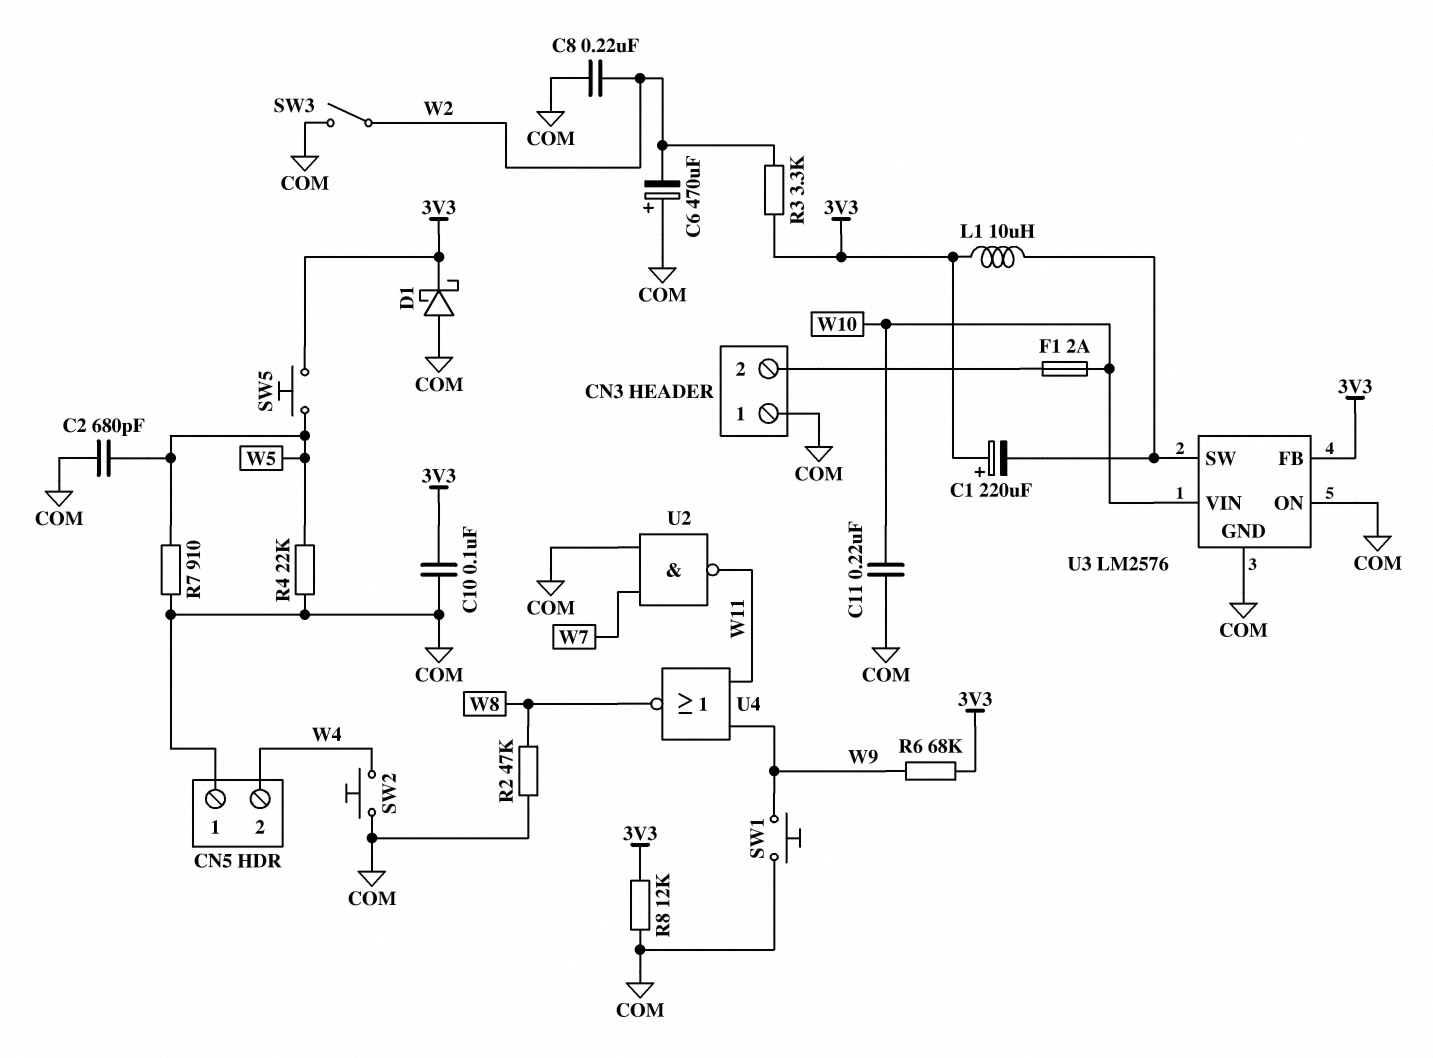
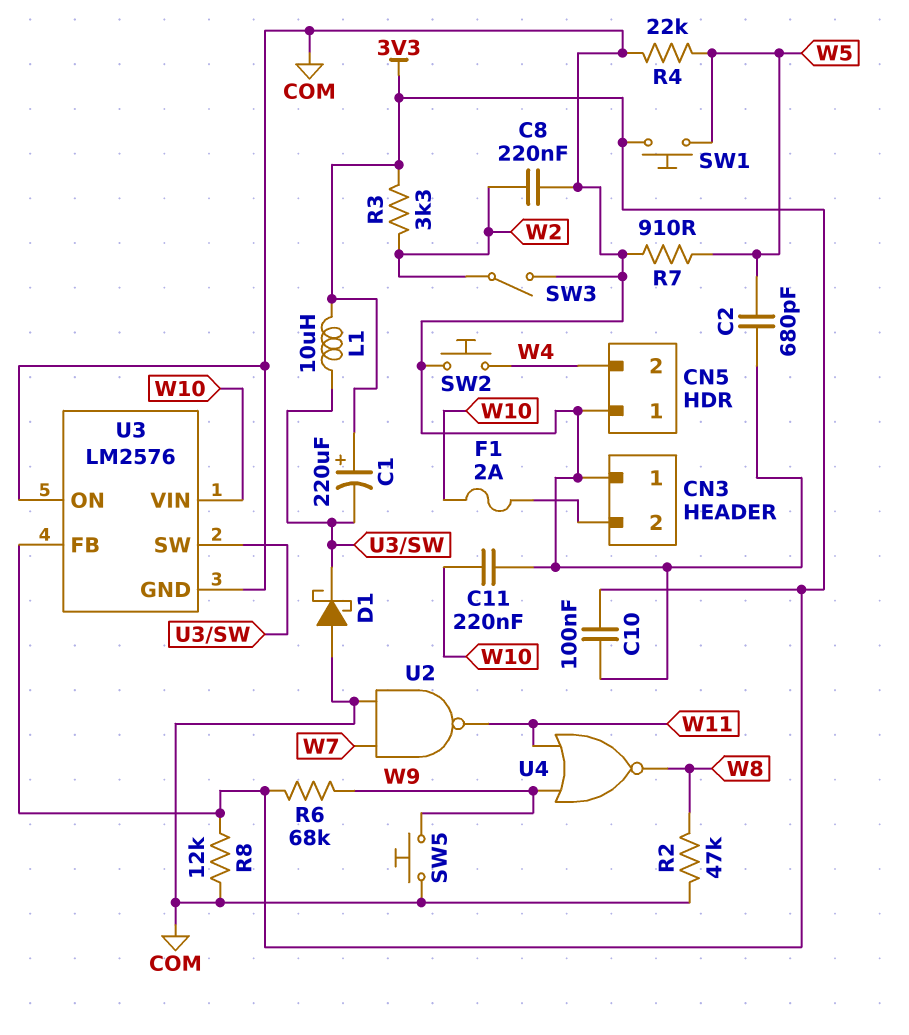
C6: 470uF (plus COM, minus W2) -> none
D1: schottky (A COM, K 3V3) -> schottky (A COM, K U3/SW)
SW1: button (COM, W9) -> button (3V3, W5)
SW5: button (3V3, W5) -> button (COM, W9)

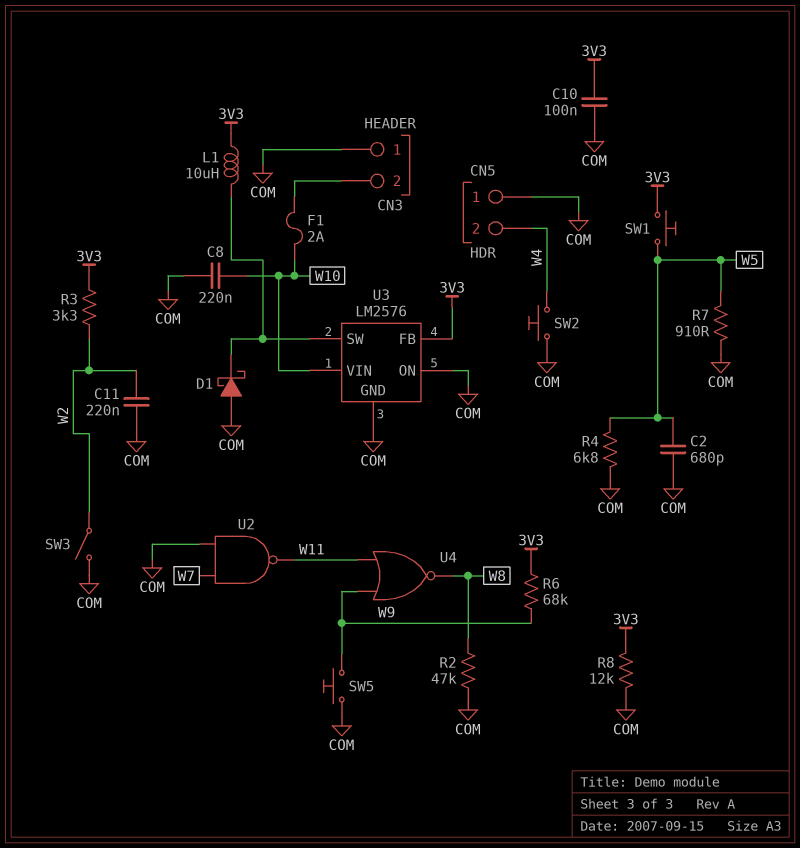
C1: 220uF (plus 3V3, minus U3/SW) -> none
C8: 220nF (COM, W2) -> 220nF (COM, W10)
C11: 220nF (COM, W10) -> 220nF (COM, W2)
R4: 22k (COM, W5) -> 6.8k (COM, W5)

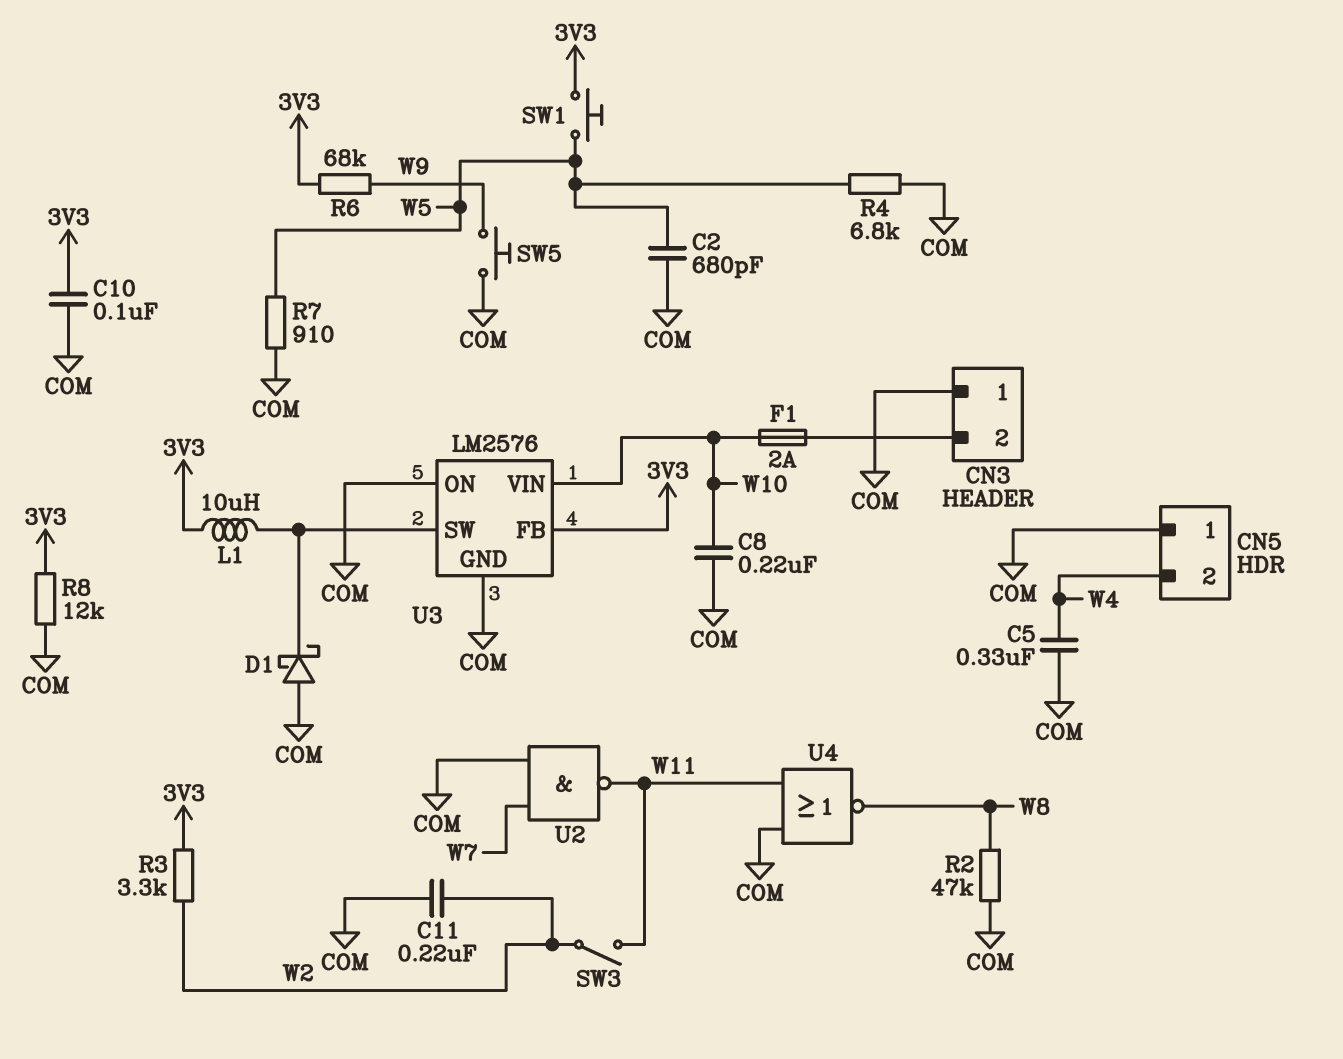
C5: none -> 330nF (COM, W4)
SW2: button (COM, W4) -> none
SW3: switch (COM, W2) -> switch (W2, W11)
U4: NOR (in W9, in W11, out W8) -> NOR (in COM, in W11, out W8)

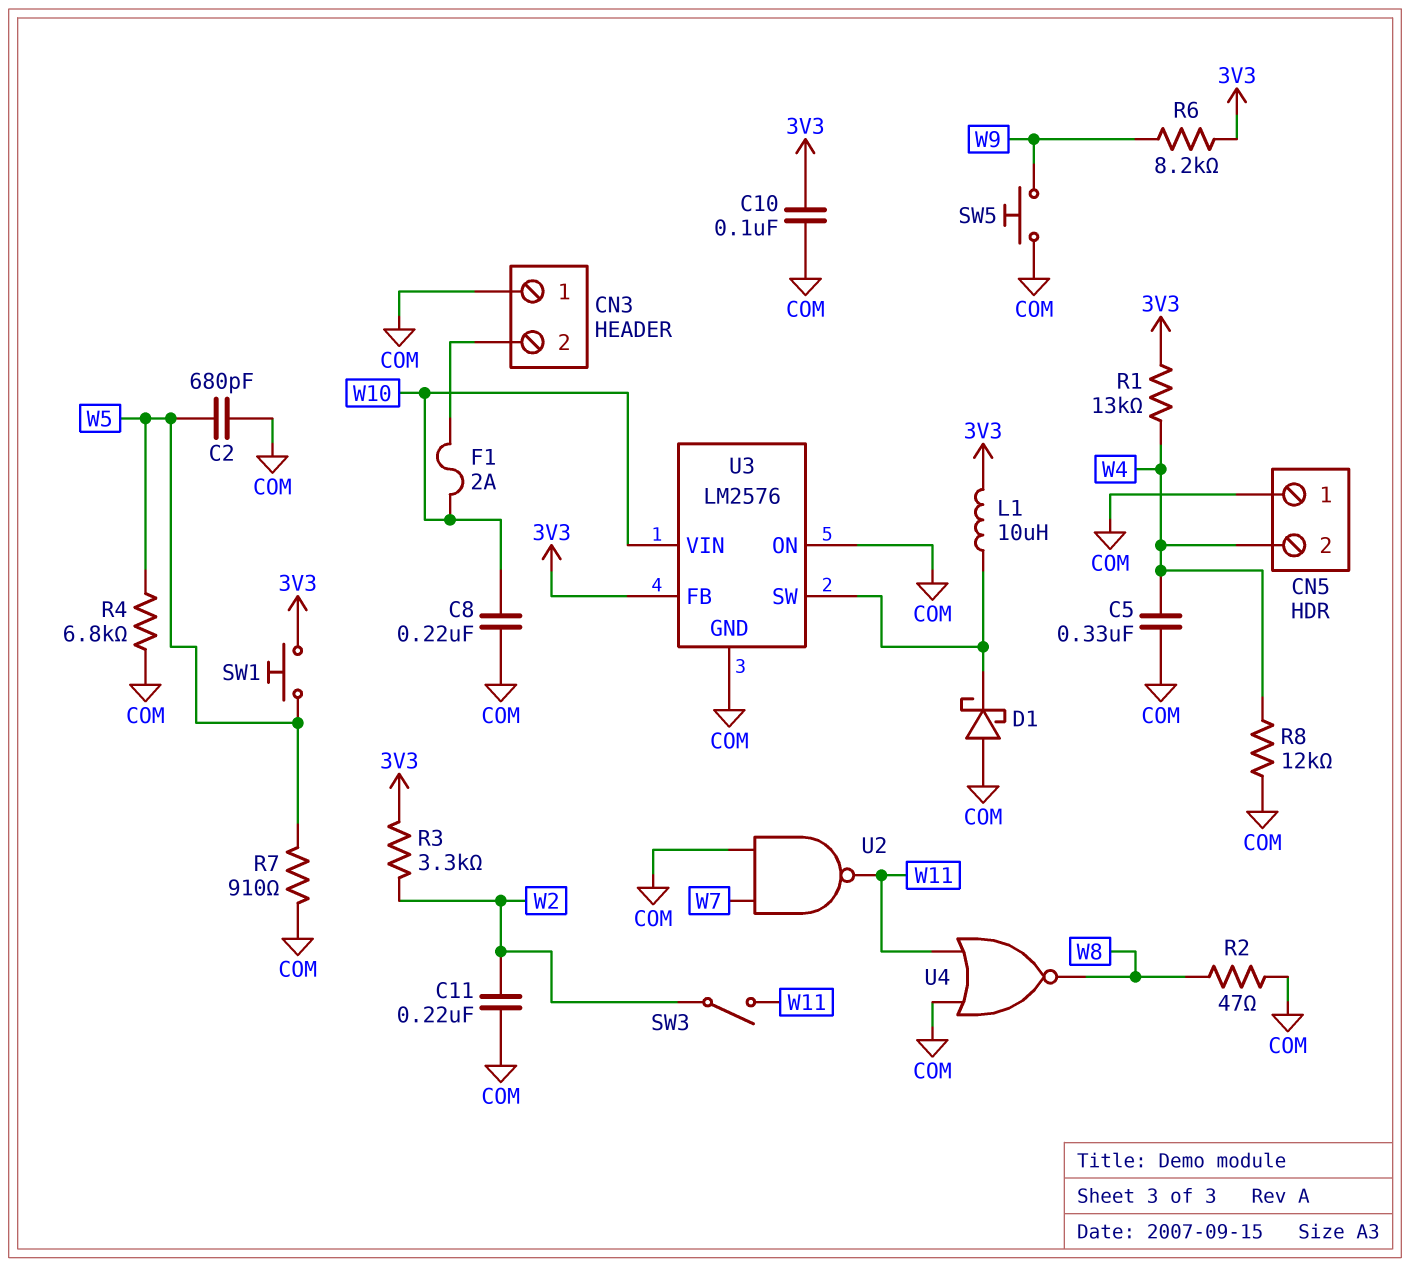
R1: none -> 13k (3V3, W4)
R2: 47k (COM, W8) -> 47 (COM, W8)
R6: 68k (3V3, W9) -> 8.2k (3V3, W9)
R8: 12k (3V3, COM) -> 12k (COM, W4)

